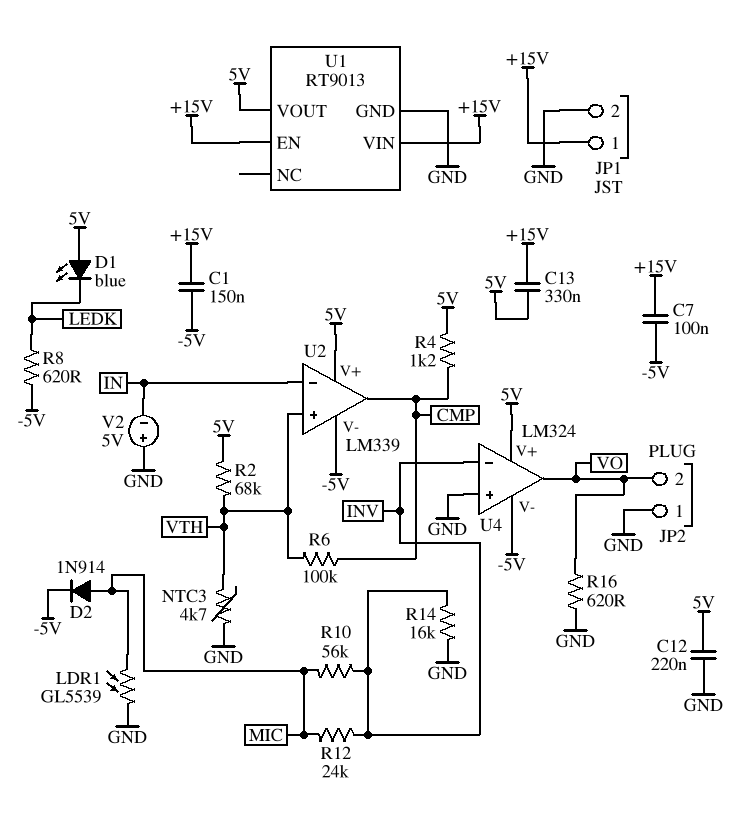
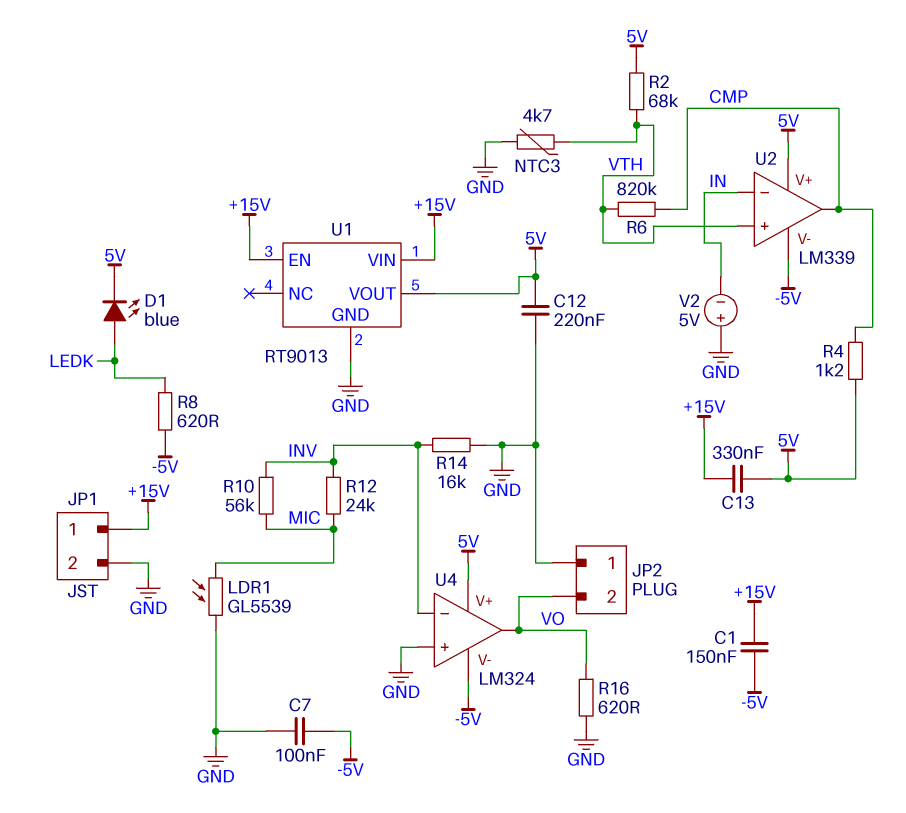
C7: 100nF (+15V, -5V) -> 100nF (-5V, GND)
D1: LED blue (A 5V, K LEDK) -> LED blue (A LEDK, K 5V)
D2: diode 1N914 (A MIC, K -5V) -> none
R6: 100k (CMP, VTH) -> 820k (CMP, VTH)

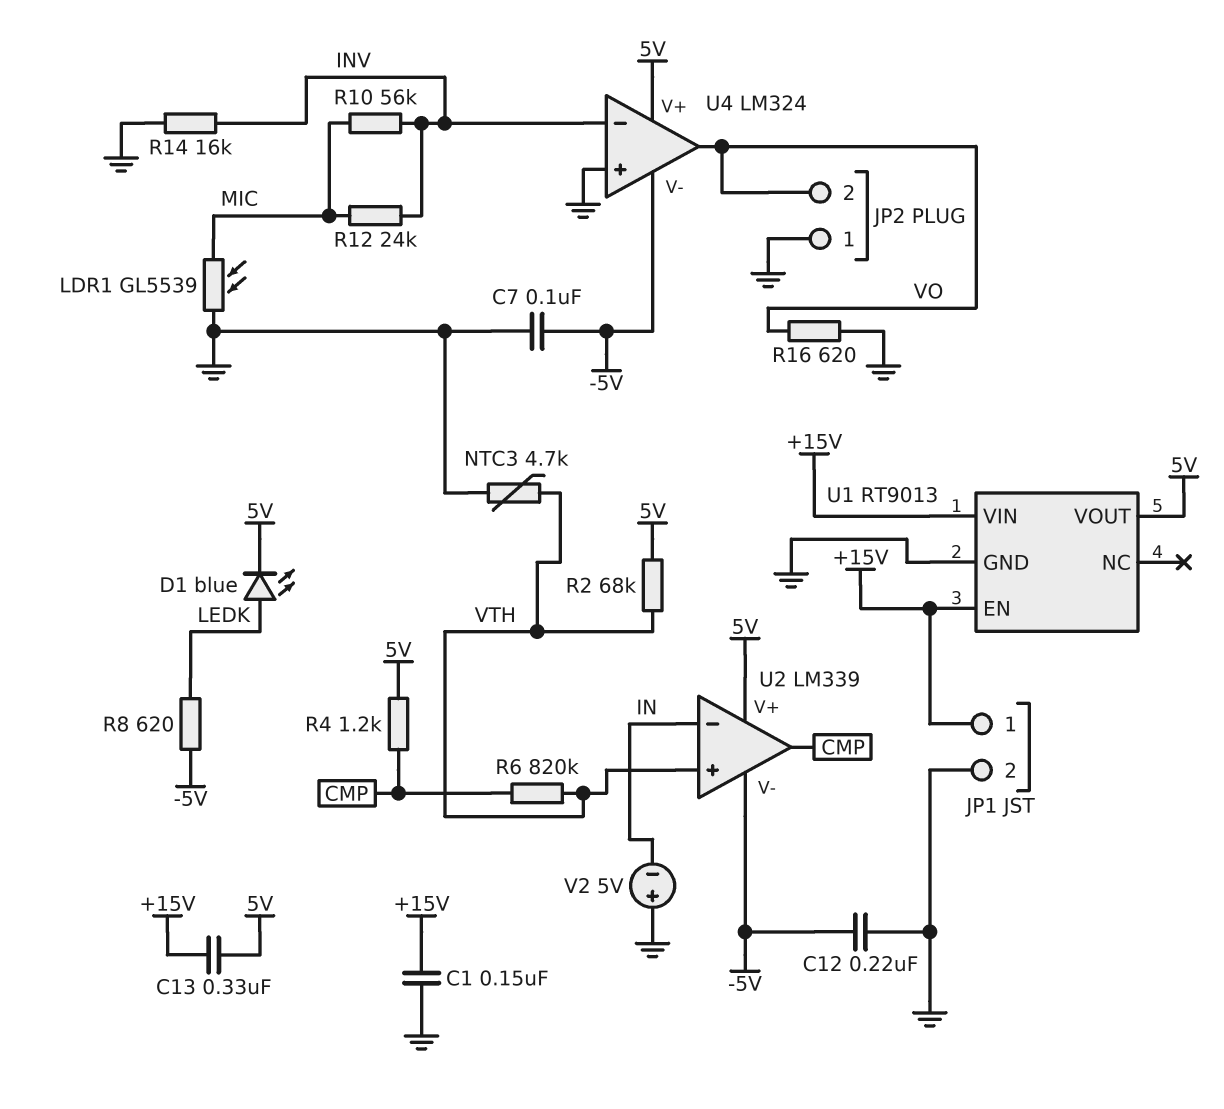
C1: 150nF (+15V, -5V) -> 150nF (+15V, GND)
C12: 220nF (5V, GND) -> 220nF (-5V, GND)

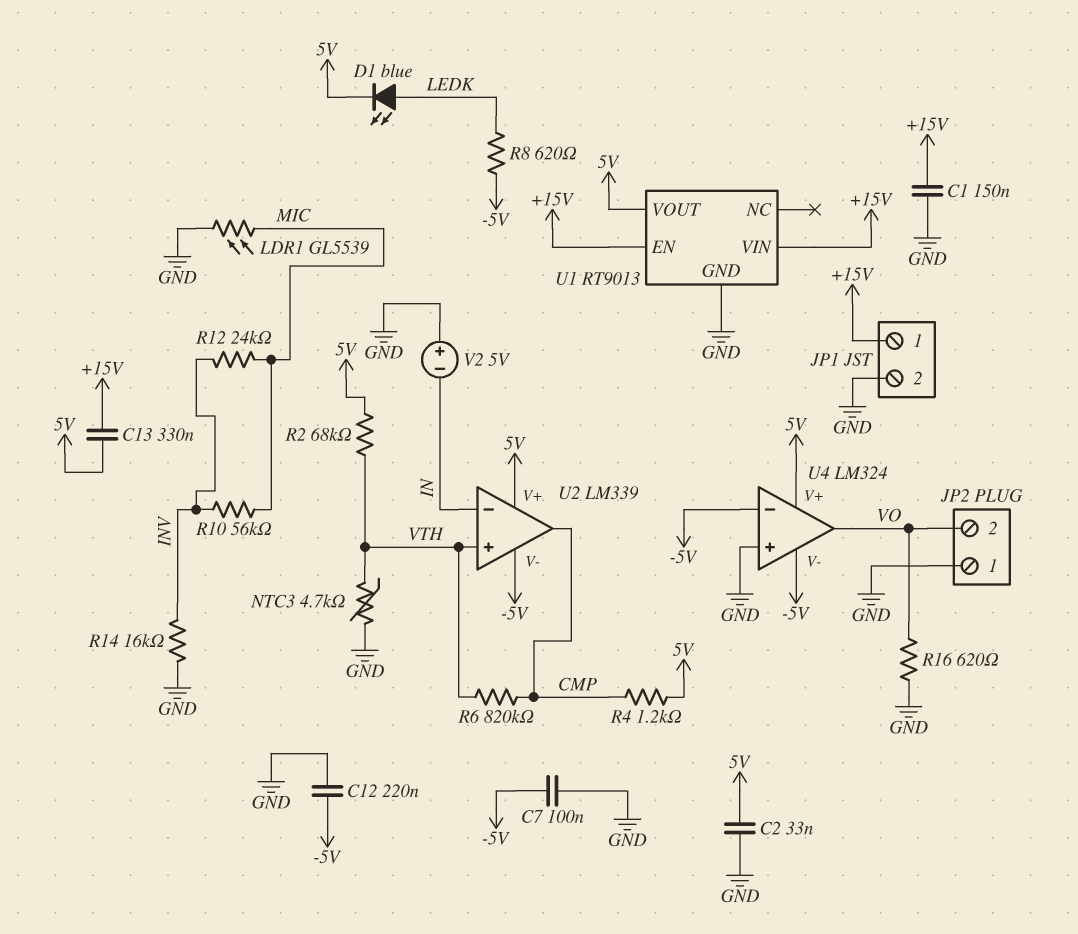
C2: none -> 33nF (5V, GND)
U4 pin in-: INV -> -5V

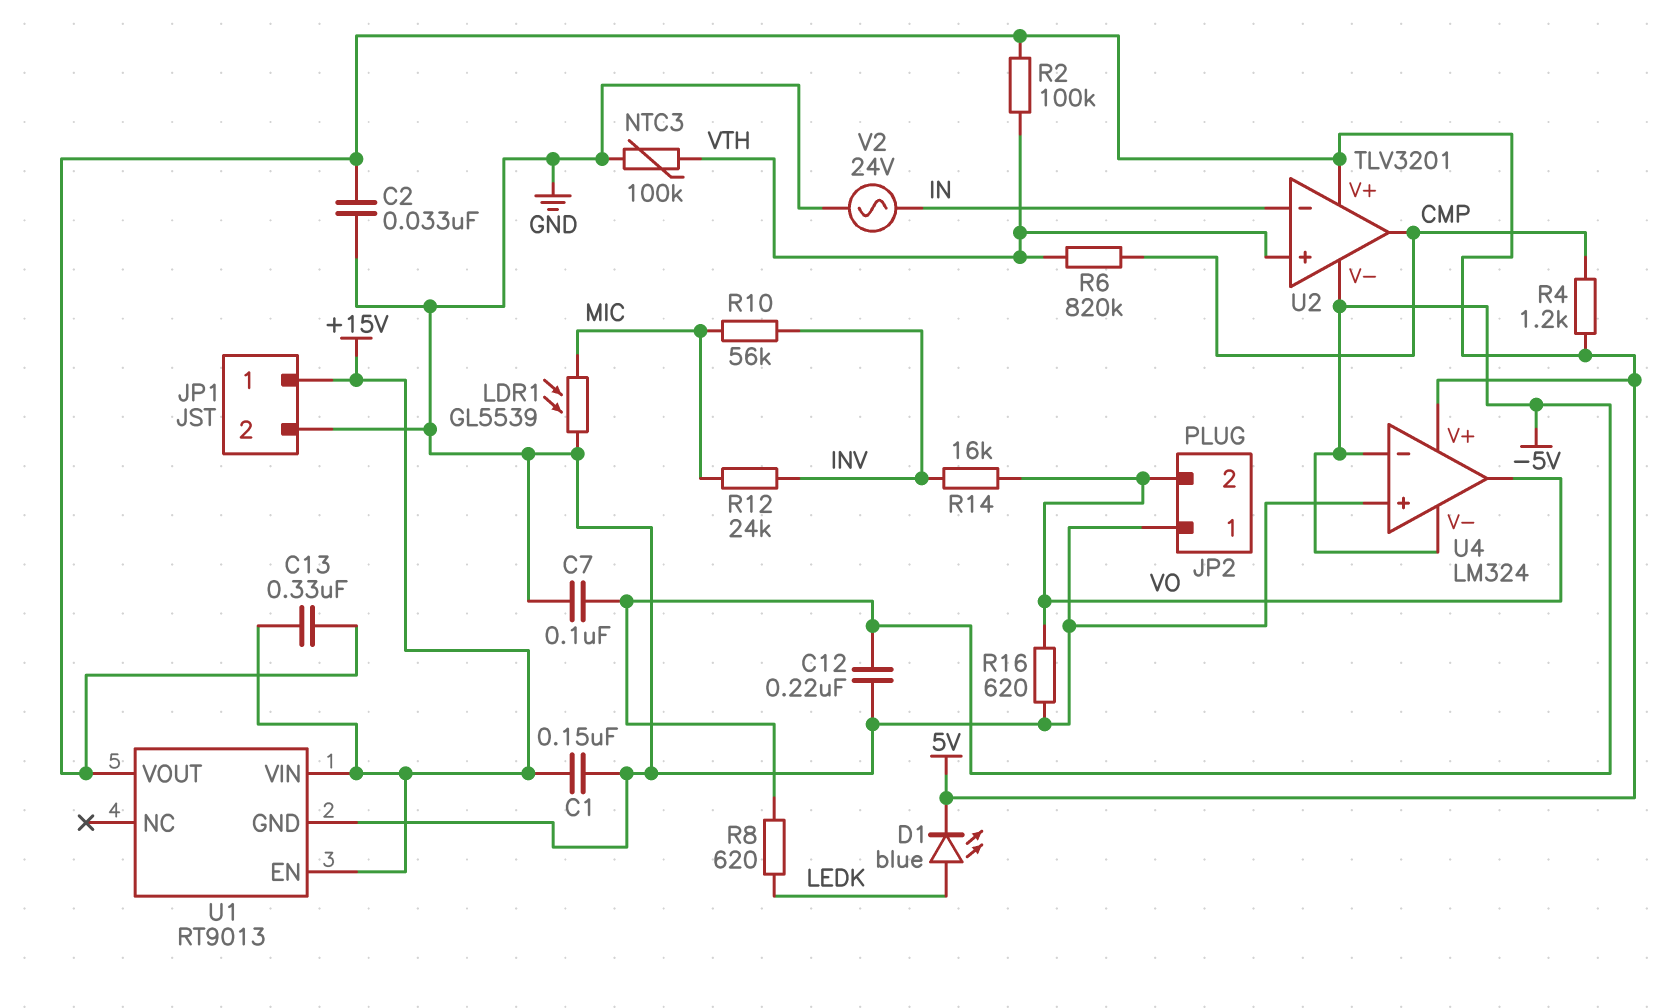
NTC3: 4.7k (GND, VTH) -> 100k (GND, VTH)
R2: 68k (5V, VTH) -> 100k (5V, VTH)
R14: 16k (GND, INV) -> 16k (INV, VO)
U2: LM339 -> TLV3201
V2: 5V (plus GND, minus IN) -> AC 24V (GND, IN)

